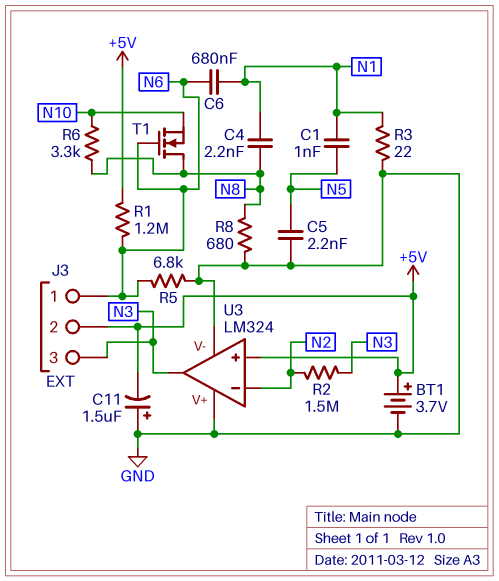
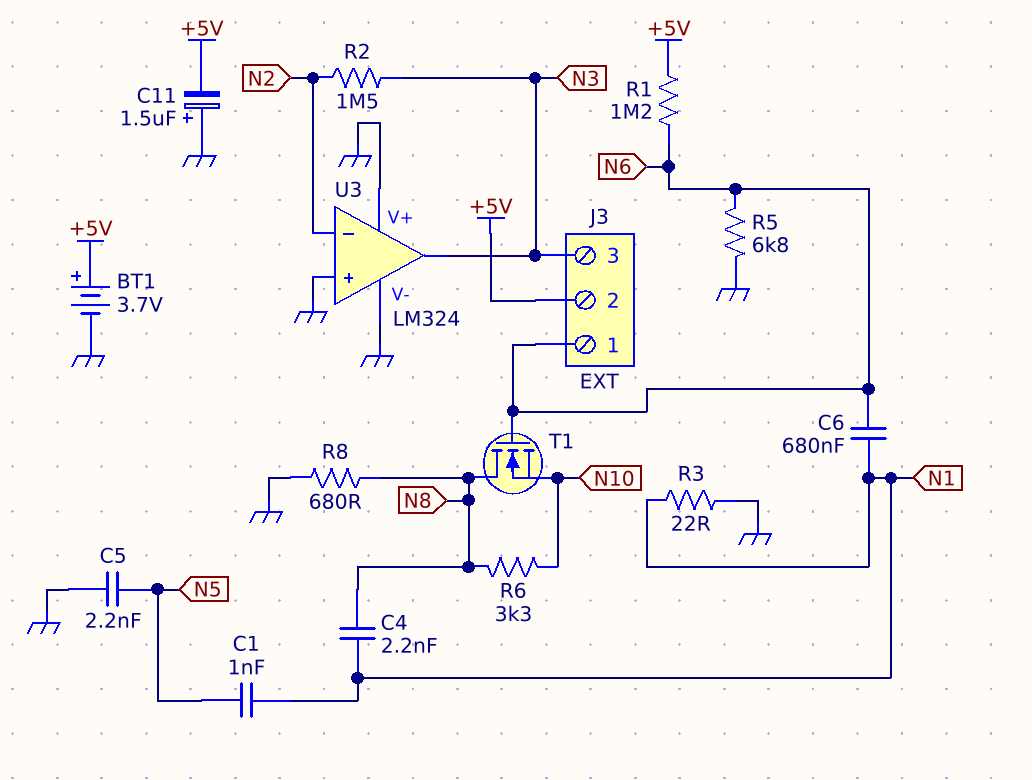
U3 pin in+: +5V -> GND

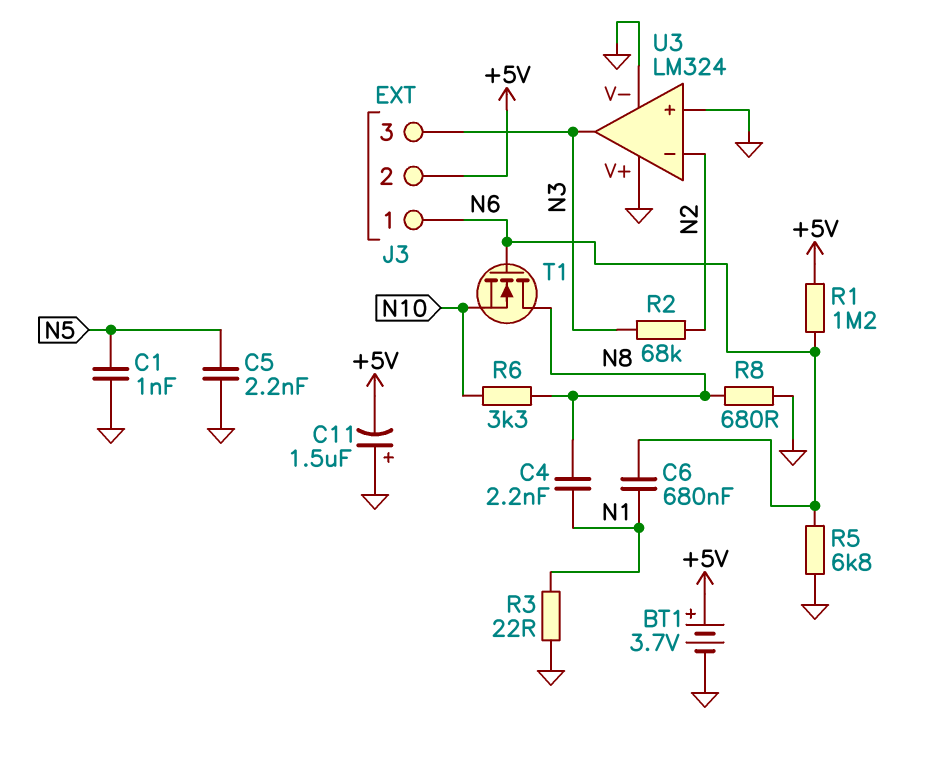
C1: 1nF (N1, N5) -> 1nF (GND, N5)
R2: 1.5M (N2, N3) -> 68k (N2, N3)

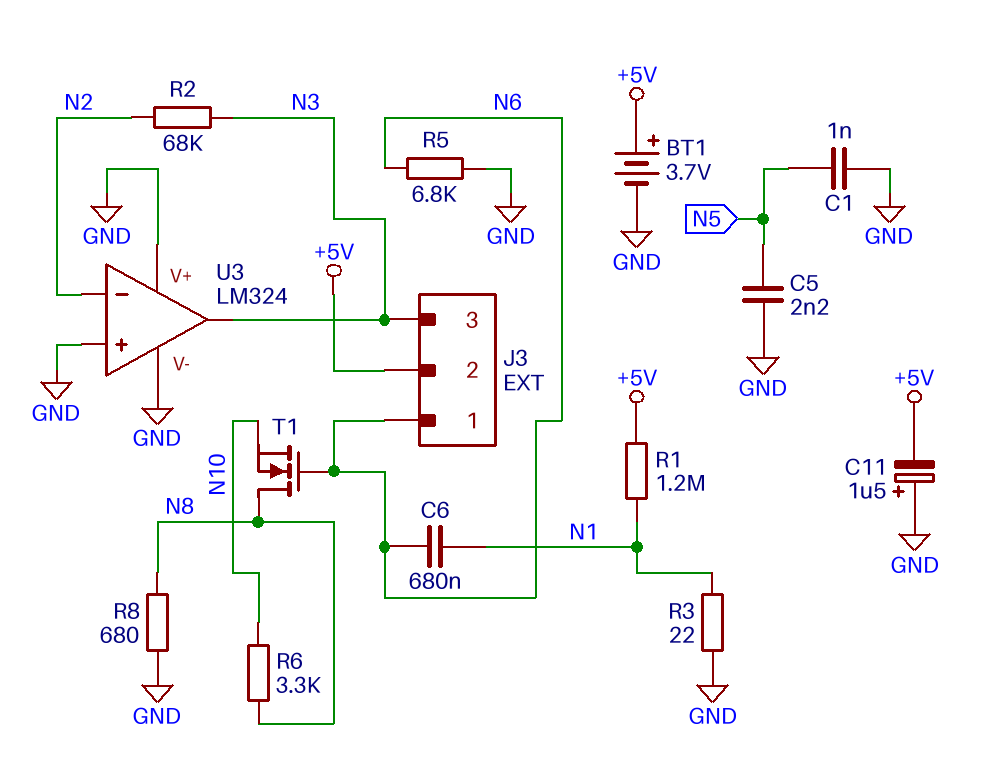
C4: 2.2nF (N1, N8) -> none
R1: 1.2M (+5V, N6) -> 1.2M (+5V, N1)

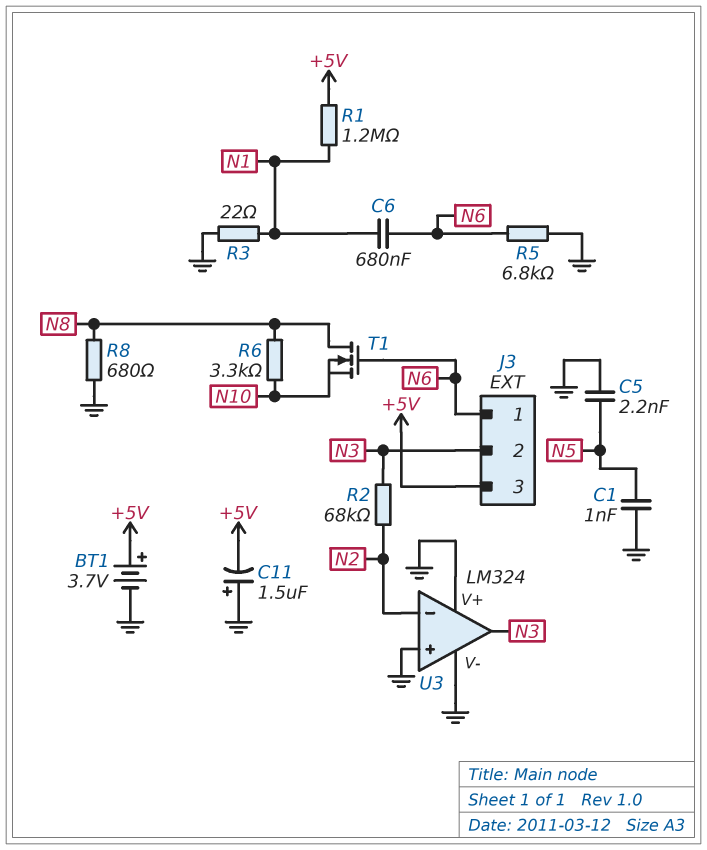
J3 pin 2: +5V -> N3
J3 pin 3: N3 -> +5V

